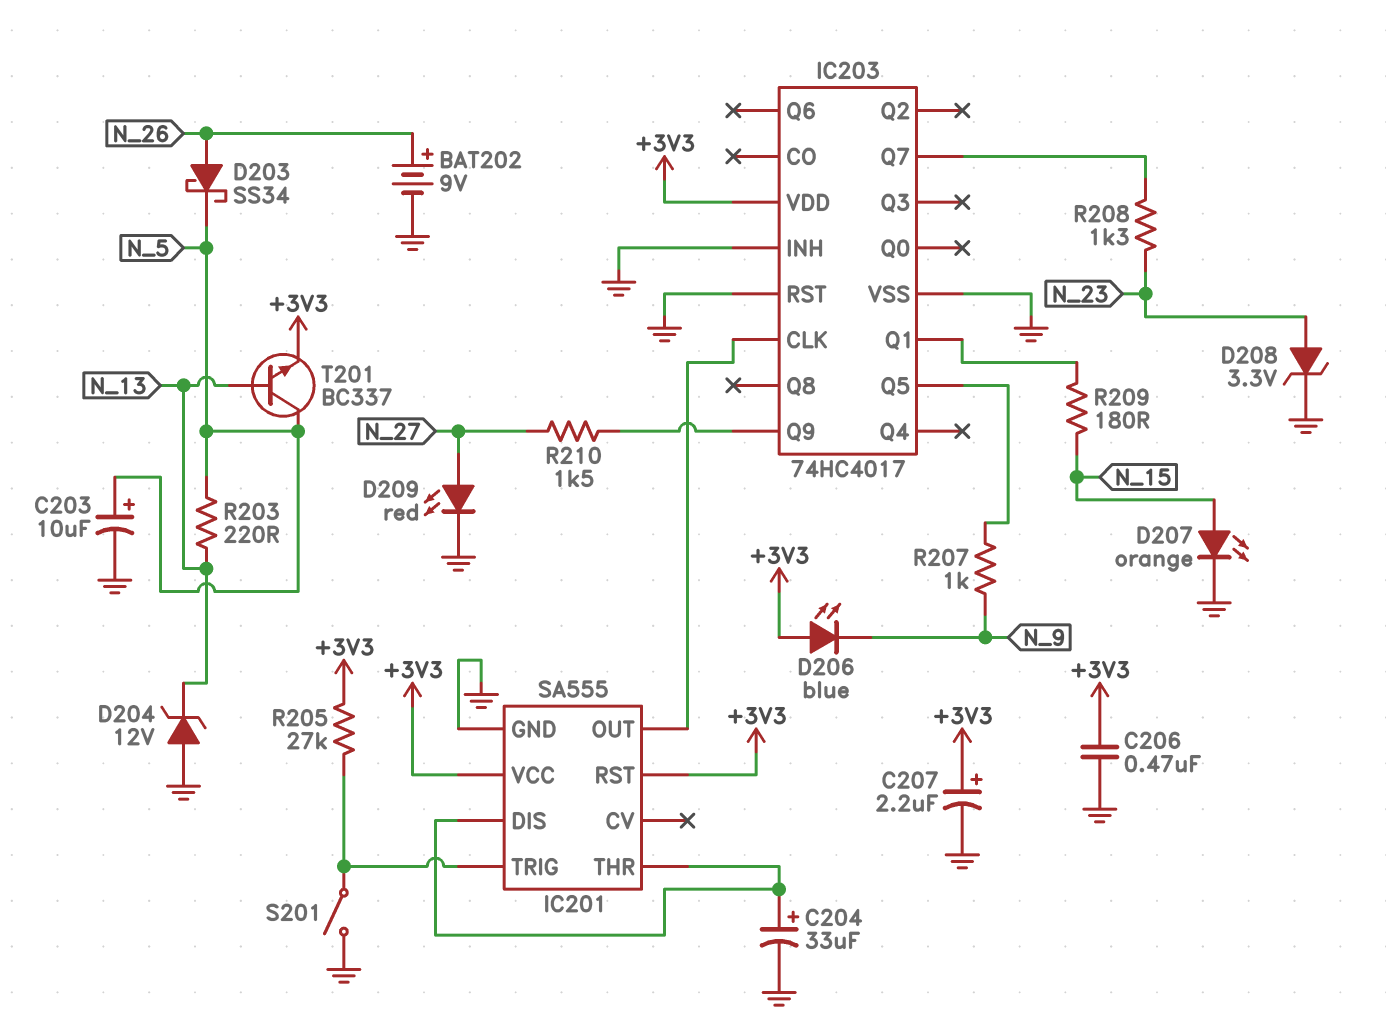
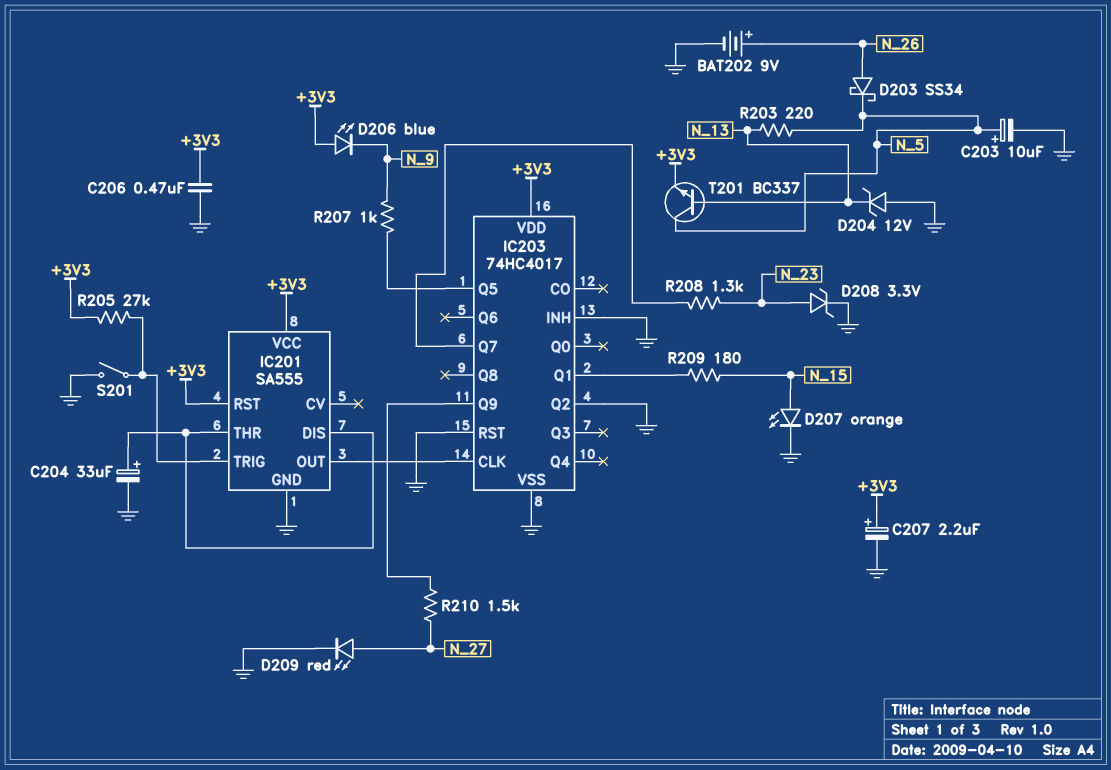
IC203 pin Q2: none -> GND

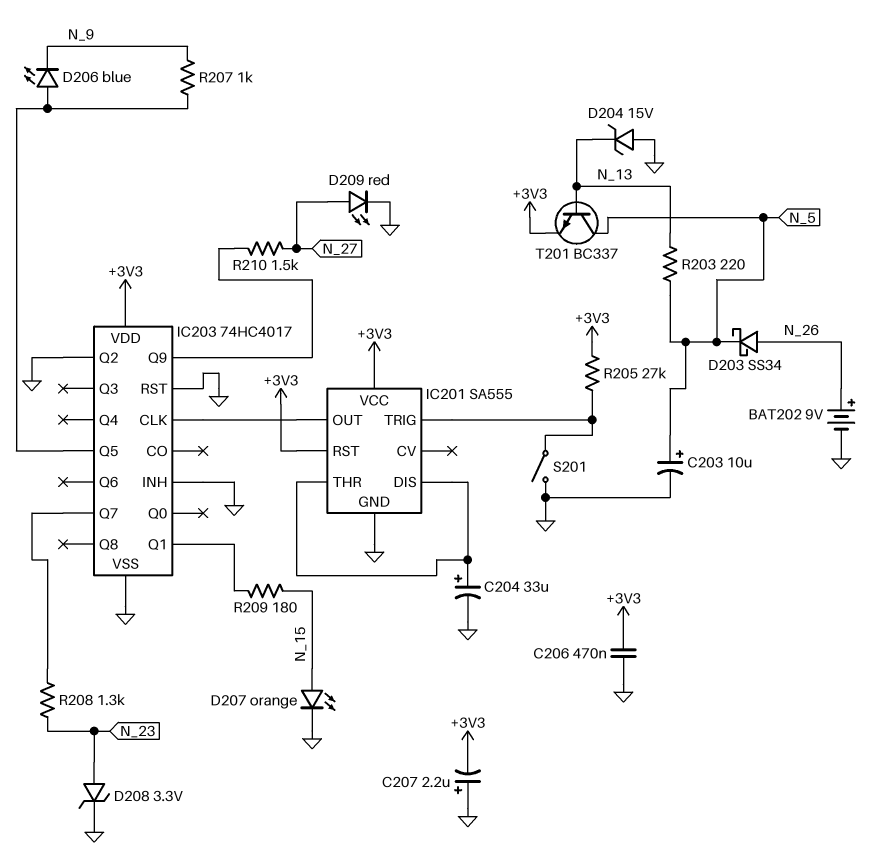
C207: 2.2uF (plus +3V3, minus GND) -> 2.2uF (plus GND, minus +3V3)
D204: zener 12V (A GND, K N_13) -> zener 15V (A GND, K N_13)
D206: LED blue (A +3V3, K N_9) -> LED blue (A IC203/Q5, K N_9)

